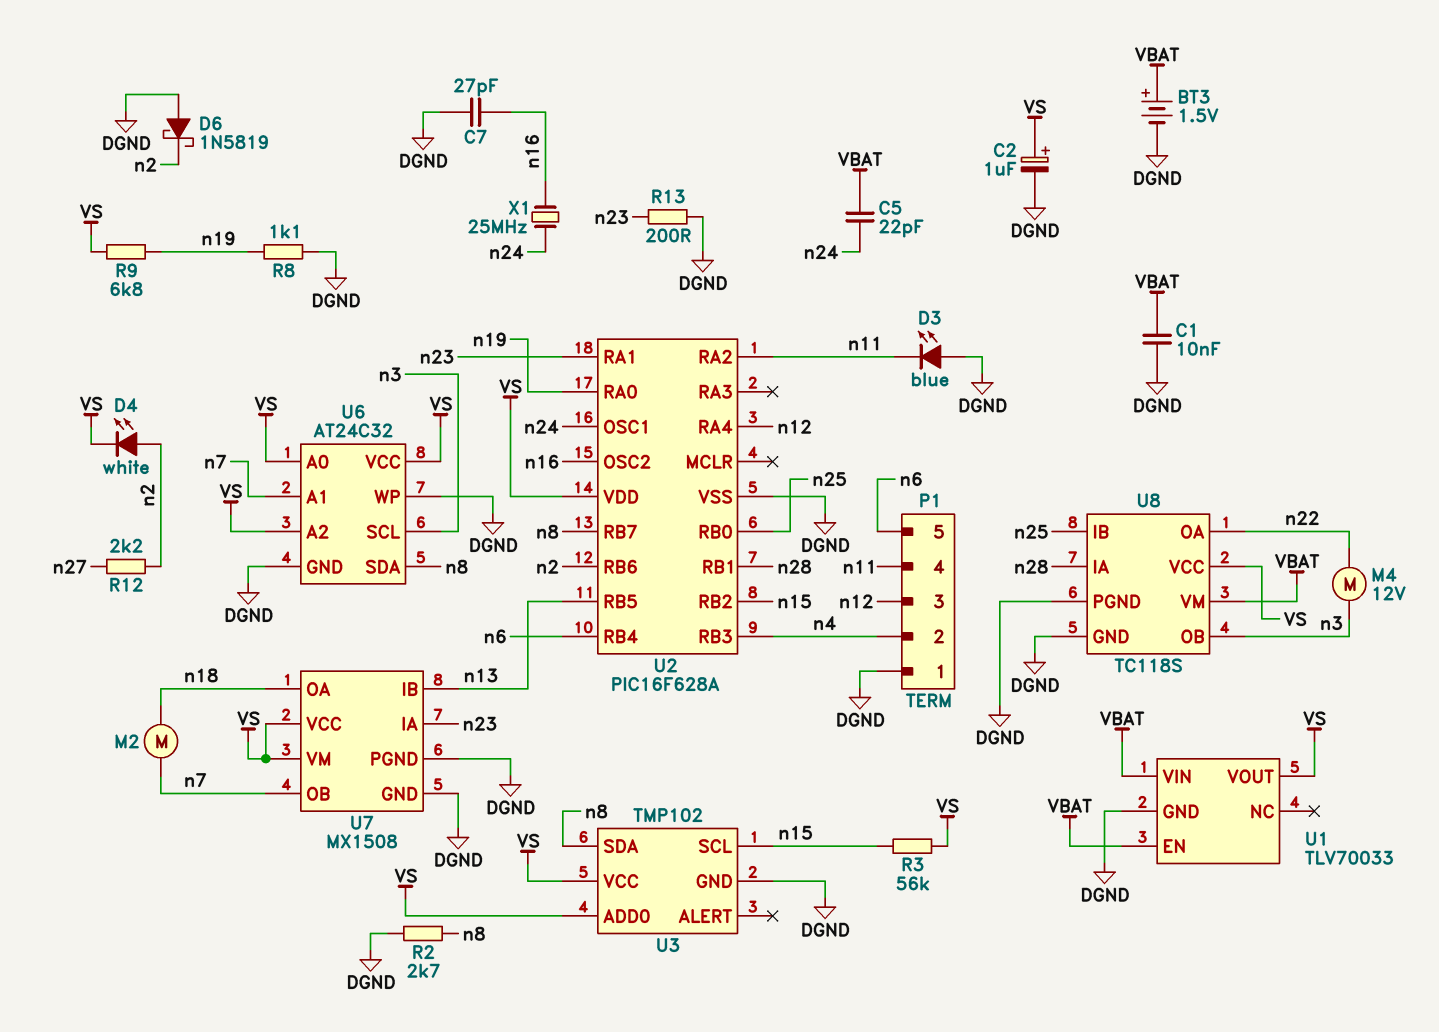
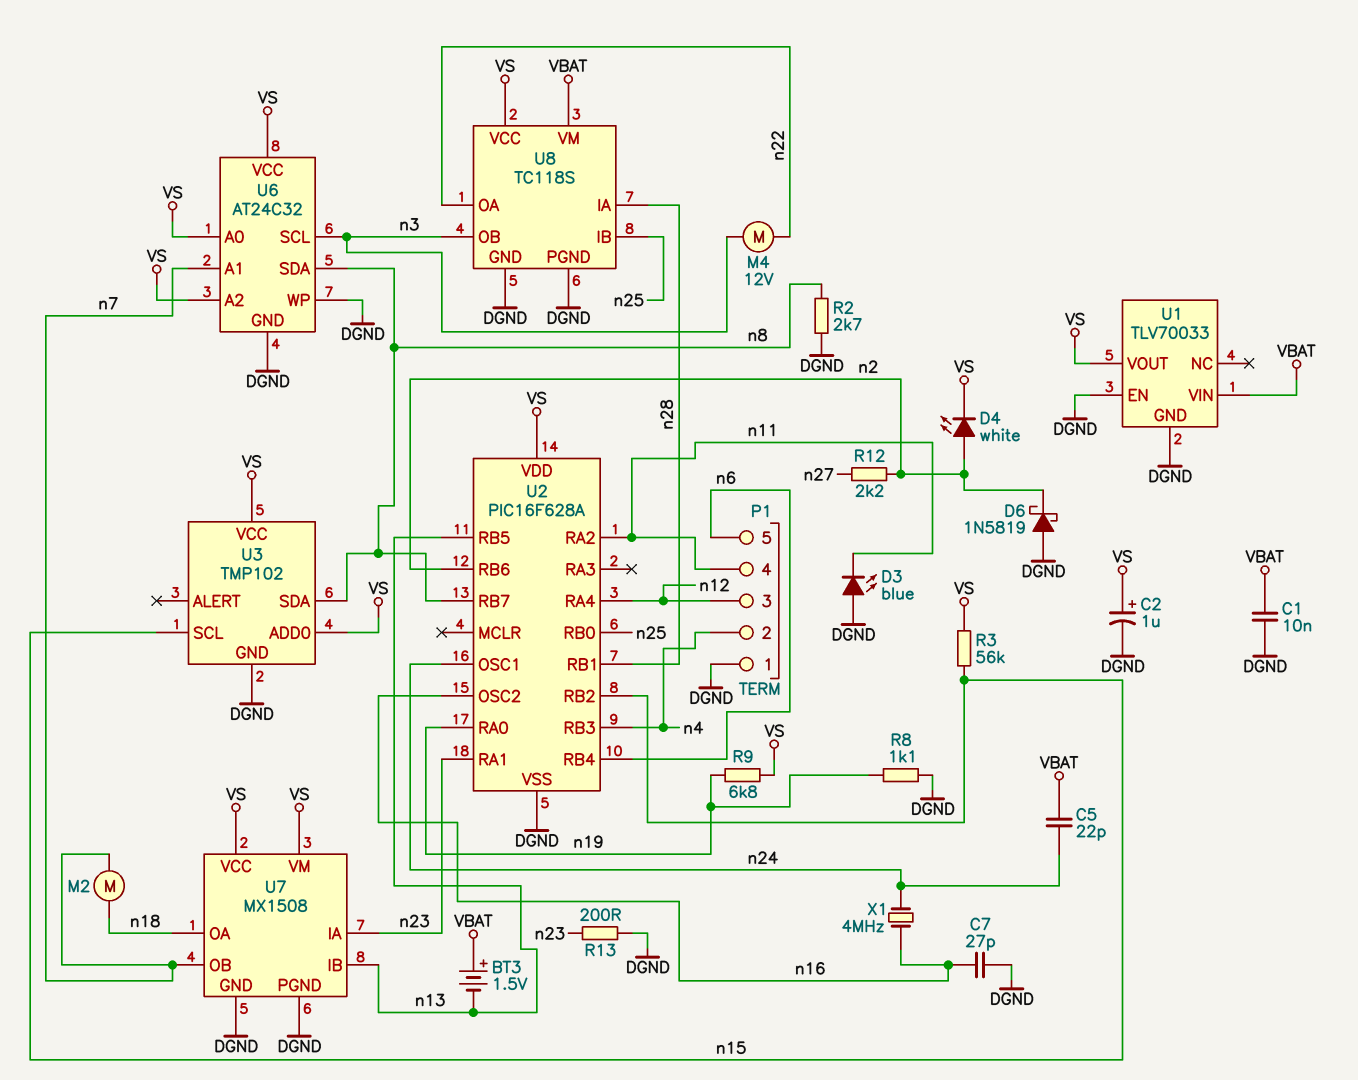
BT3: 1.5V (plus VBAT, minus DGND) -> 1.5V (plus VBAT, minus n13)
U1 pin EN: VBAT -> DGND
X1: 25MHz (n16, n24) -> 4MHz (n16, n24)

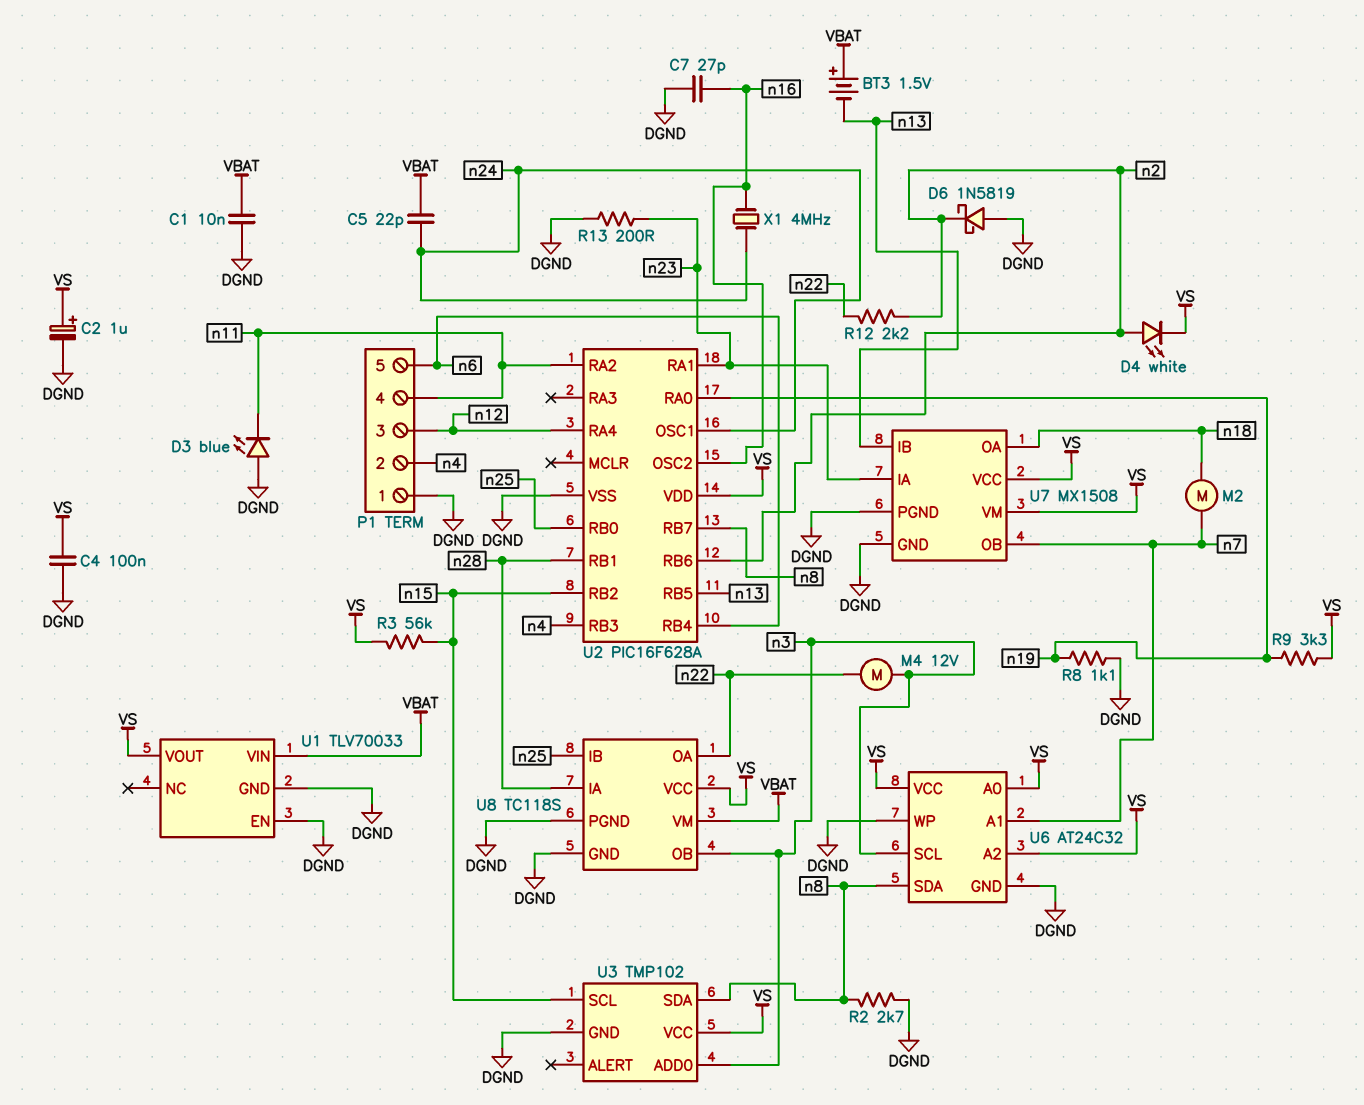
C4: none -> 100nF (DGND, VS)
R9: 6.8k (VS, n19) -> 3.3k (VS, n19)
R12: 2.2k (n2, n27) -> 2.2k (n2, n22)
U3 pin ADD0: VS -> n3

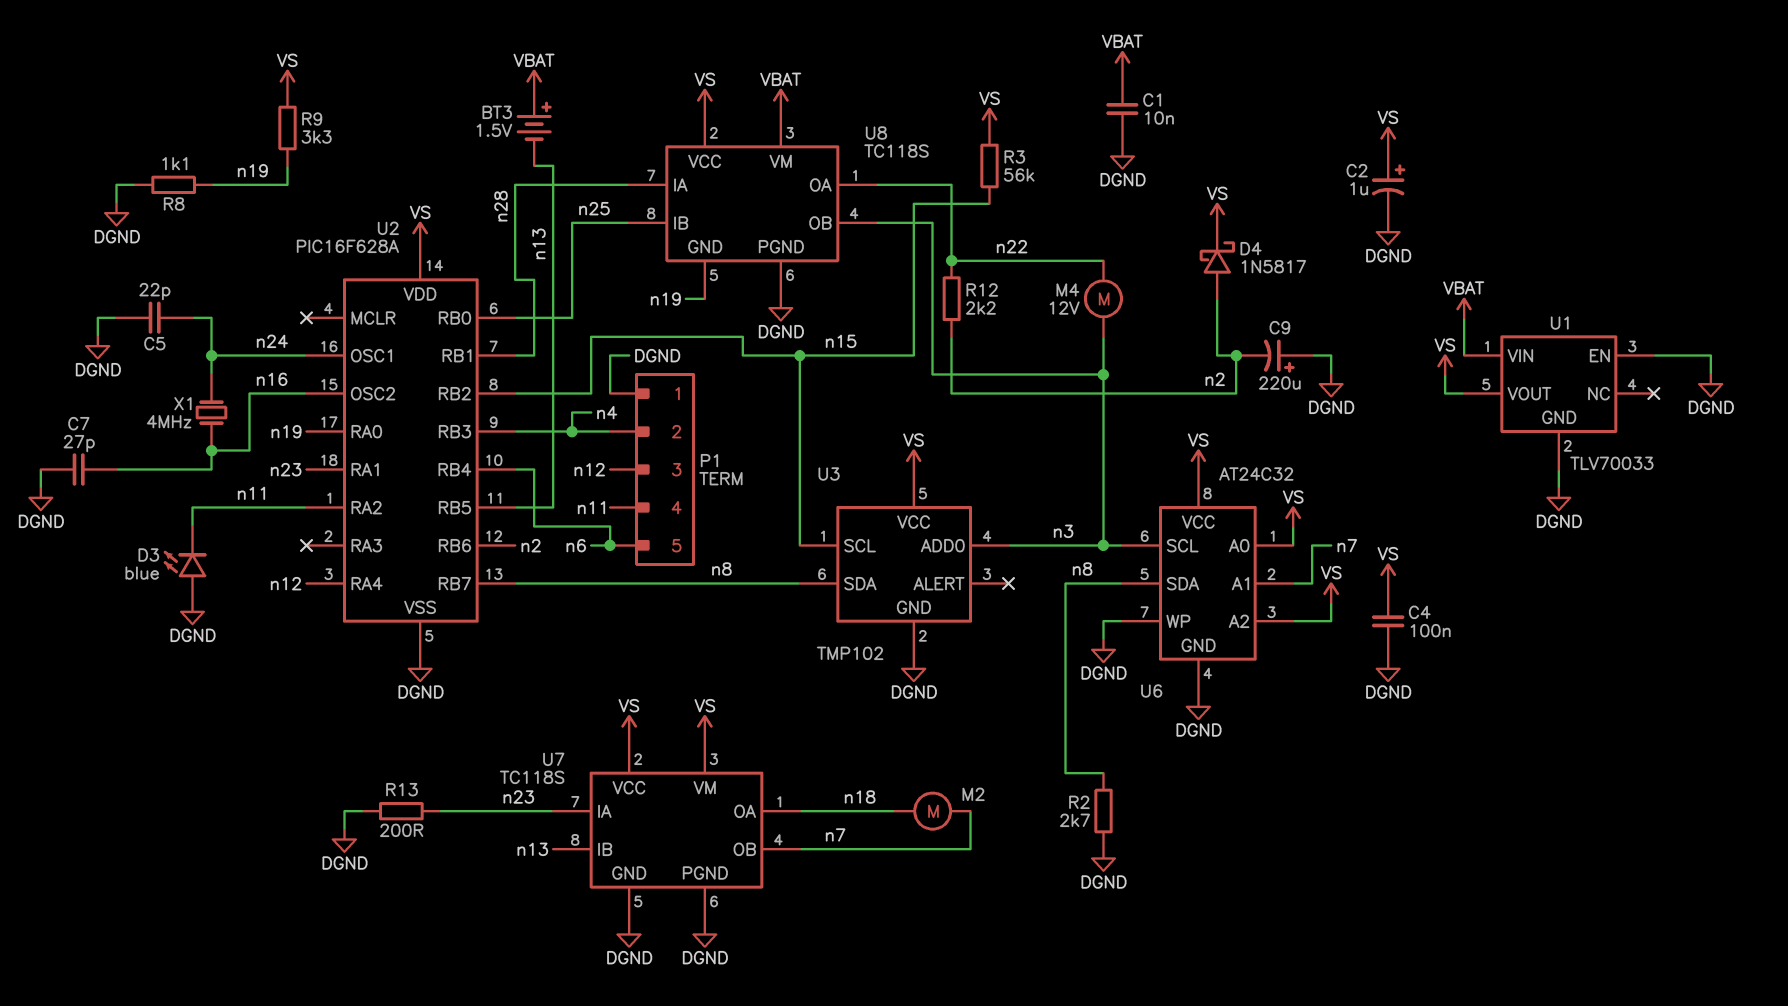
C5: 22pF (VBAT, n24) -> 22pF (DGND, n24)
C9: none -> 220uF (plus DGND, minus n2)
D4: LED white (A n2, K VS) -> schottky 1N5817 (A n2, K VS)
D6: schottky 1N5819 (A DGND, K n2) -> none
U7: MX1508 -> TC118S
U8 pin GND: DGND -> n19

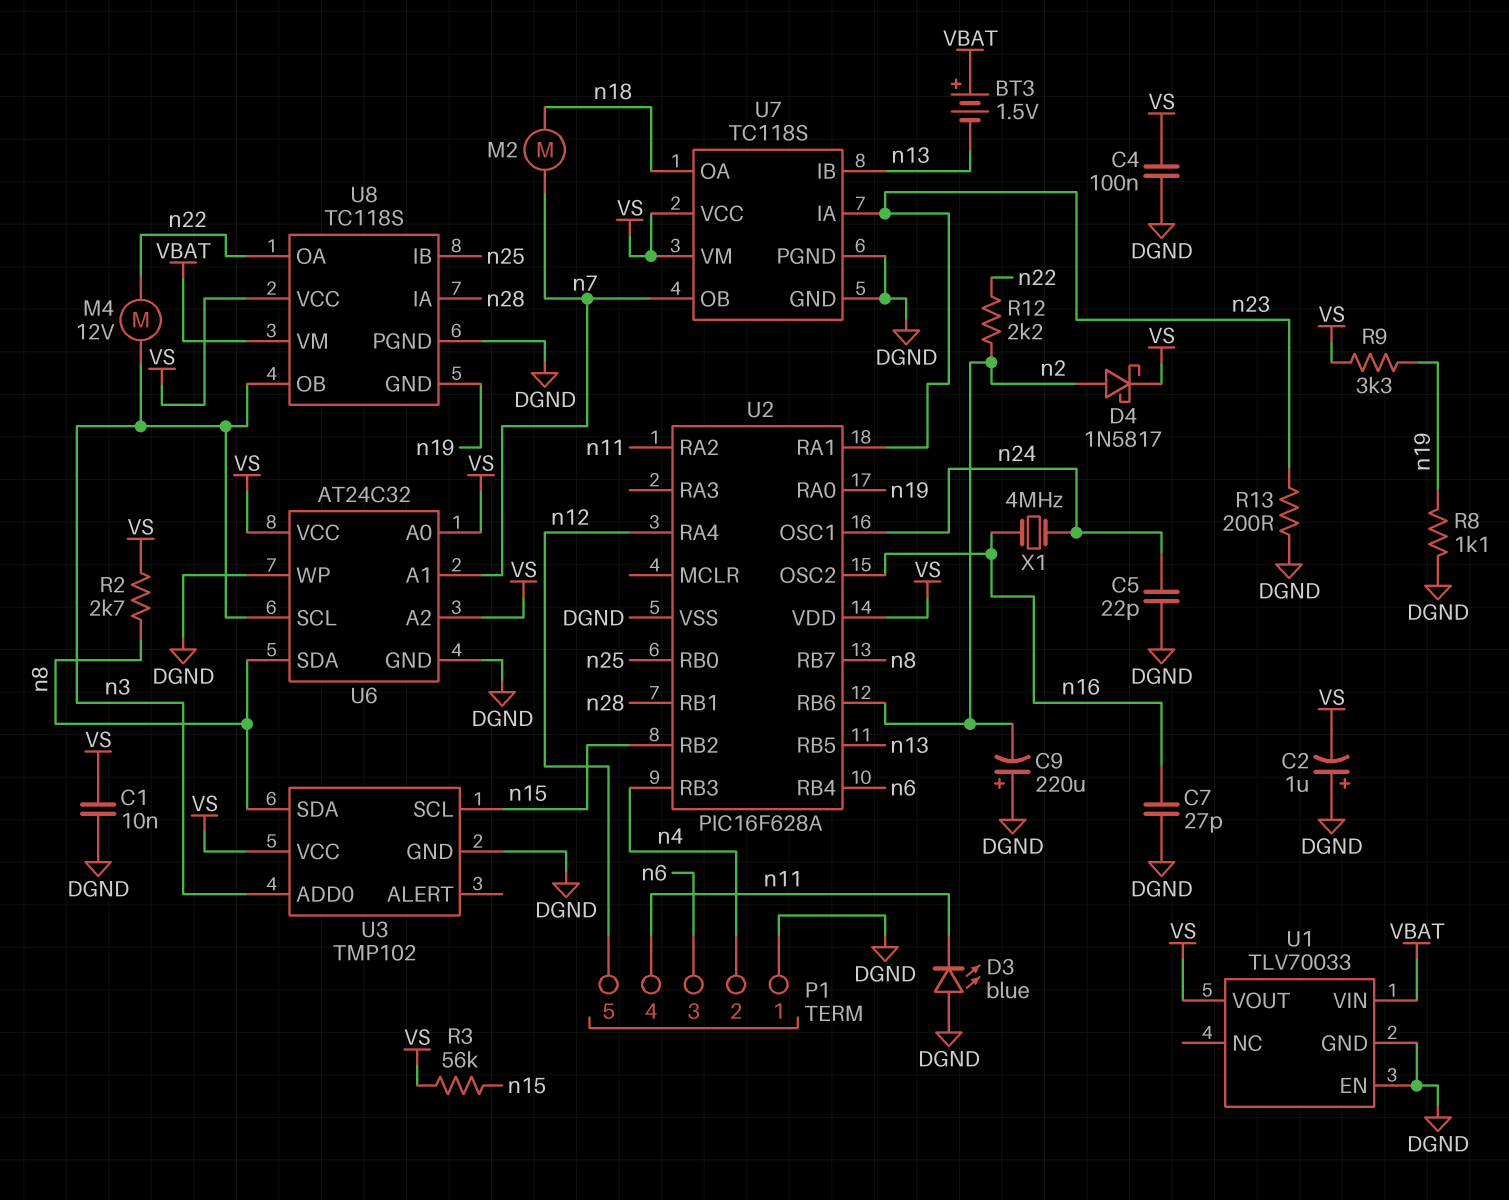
C1: 10nF (DGND, VBAT) -> 10nF (DGND, VS)
C2: 1uF (plus VS, minus DGND) -> 1uF (plus DGND, minus VS)
P1 pin 3: n12 -> n6
P1 pin 5: n6 -> n12
R2: 2.7k (DGND, n8) -> 2.7k (VS, n8)

